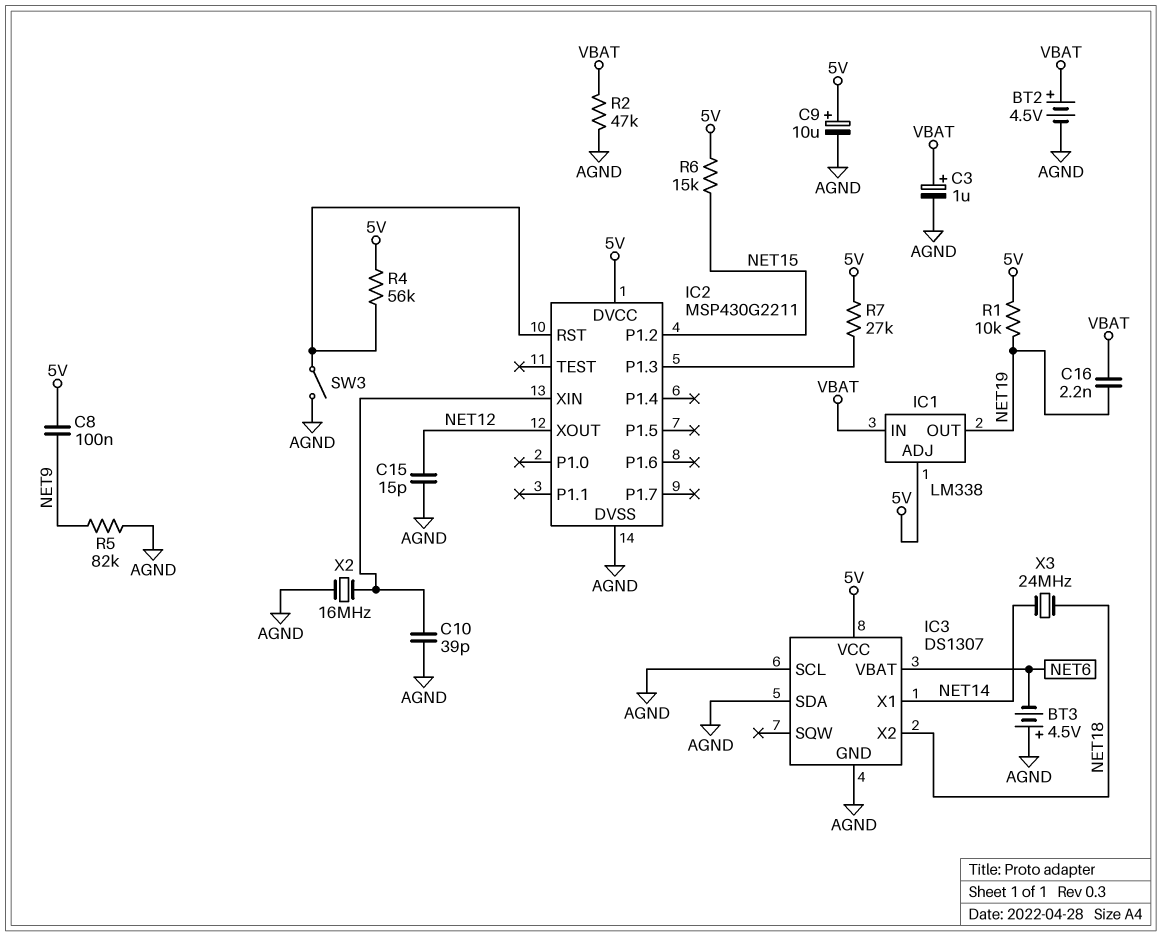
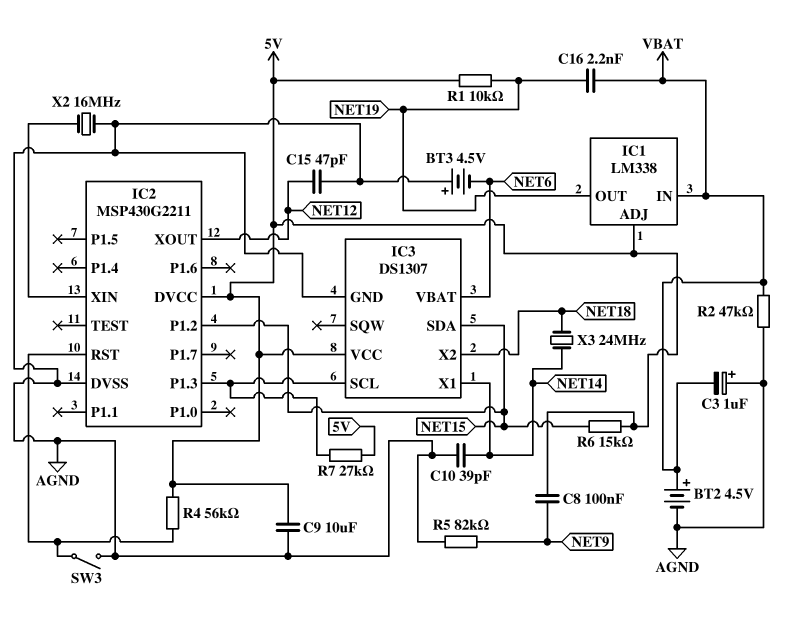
C3: 1uF (plus VBAT, minus AGND) -> 1uF (plus AGND, minus VBAT)
C9: 10uF (plus 5V, minus AGND) -> 10uF (5V, AGND)
C10: 39pF (AGND, IC2/XIN) -> 39pF (AGND, NET14)
C15: 15pF (AGND, NET12) -> 47pF (AGND, NET12)
IC3 pin SCL: AGND -> IC2/P1.3
IC3 pin SDA: AGND -> NET15

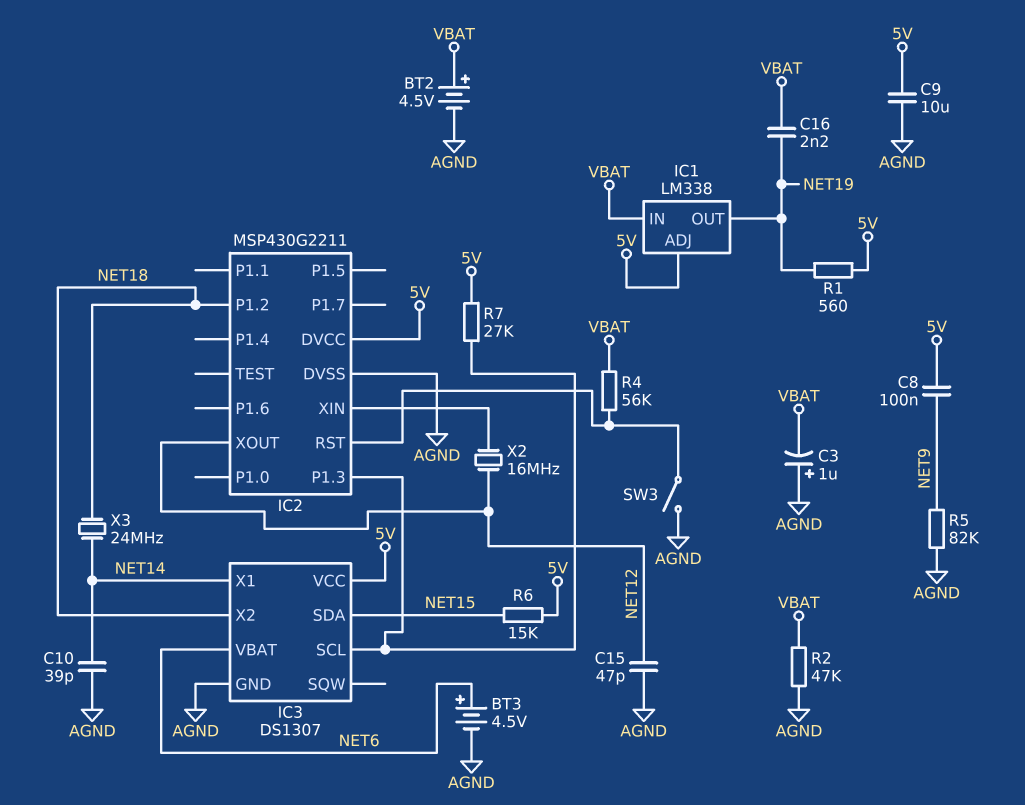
BT3: 4.5V (plus AGND, minus NET6) -> 4.5V (plus NET6, minus AGND)
IC2 pin P1.2: NET15 -> NET18
R1: 10k (5V, NET19) -> 560 (5V, NET19)
R4: 56k (5V, IC2/RST) -> 56k (IC2/RST, VBAT)
X2: 16MHz (AGND, IC2/XIN) -> 16MHz (IC2/XIN, NET12)

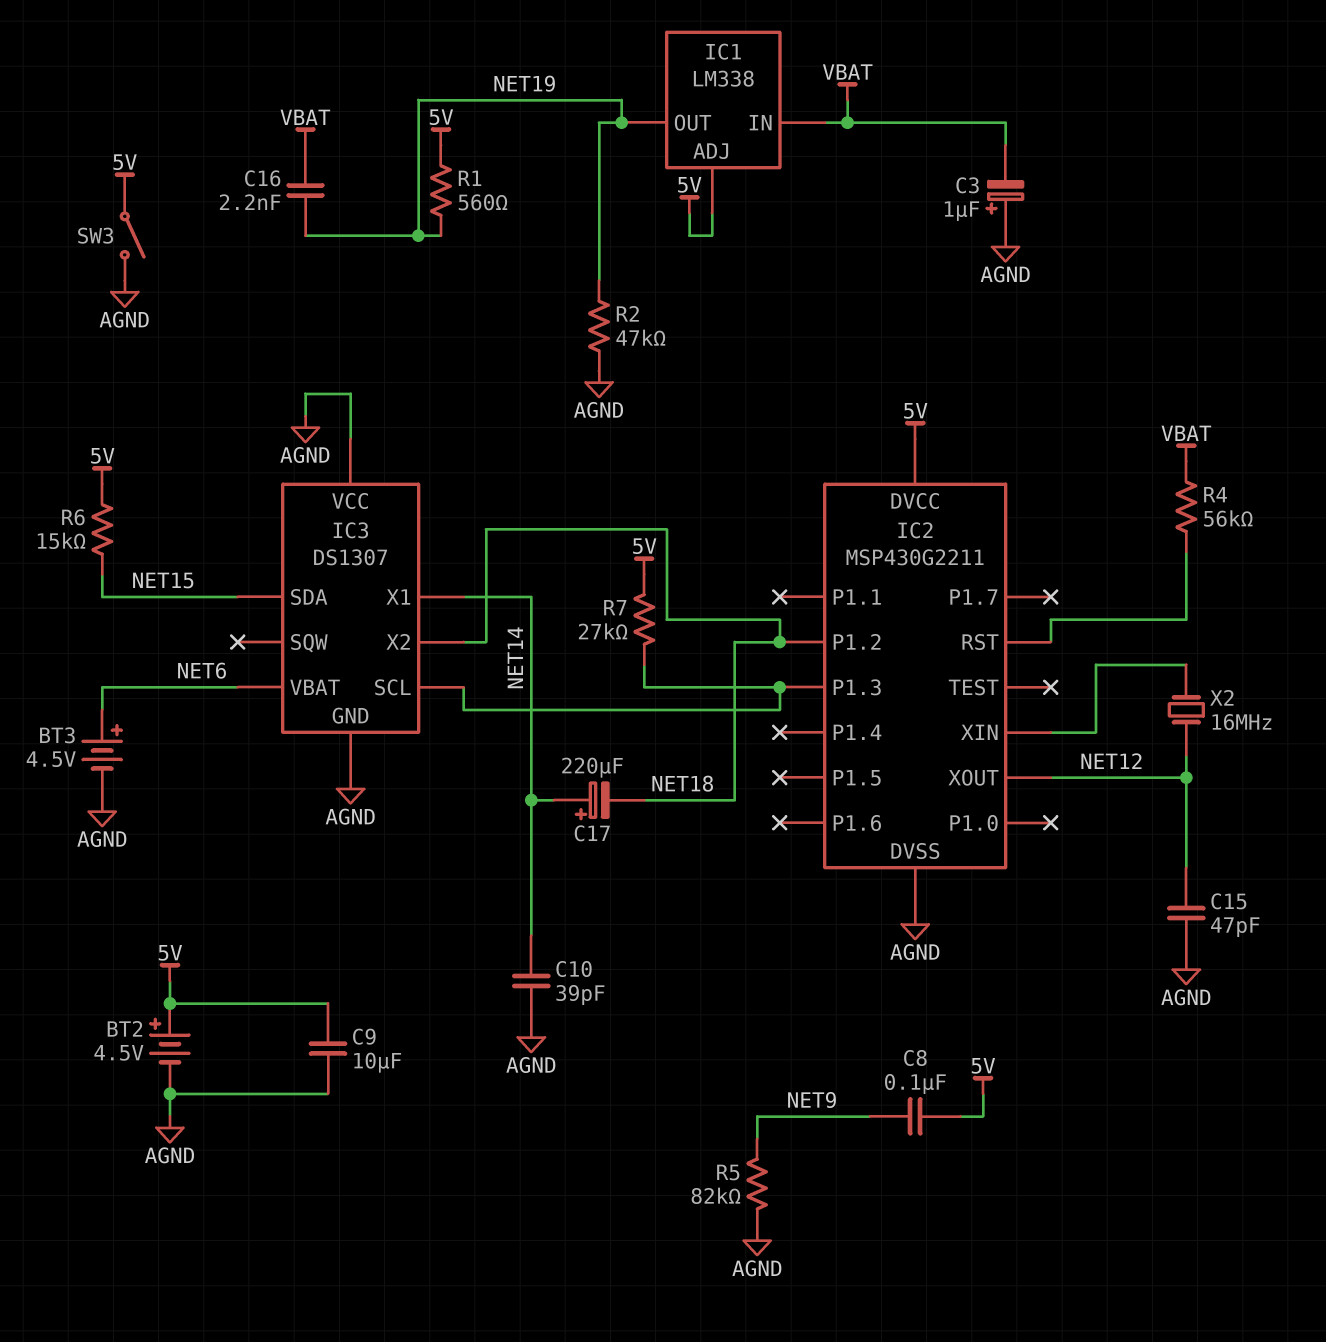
BT2: 4.5V (plus VBAT, minus AGND) -> 4.5V (plus 5V, minus AGND)
C17: none -> 220uF (plus NET14, minus NET18)
IC3 pin VCC: 5V -> AGND
R2: 47k (AGND, VBAT) -> 47k (AGND, NET19)
SW3: switch (AGND, IC2/RST) -> switch (5V, AGND)
X3: 24MHz (NET14, NET18) -> none

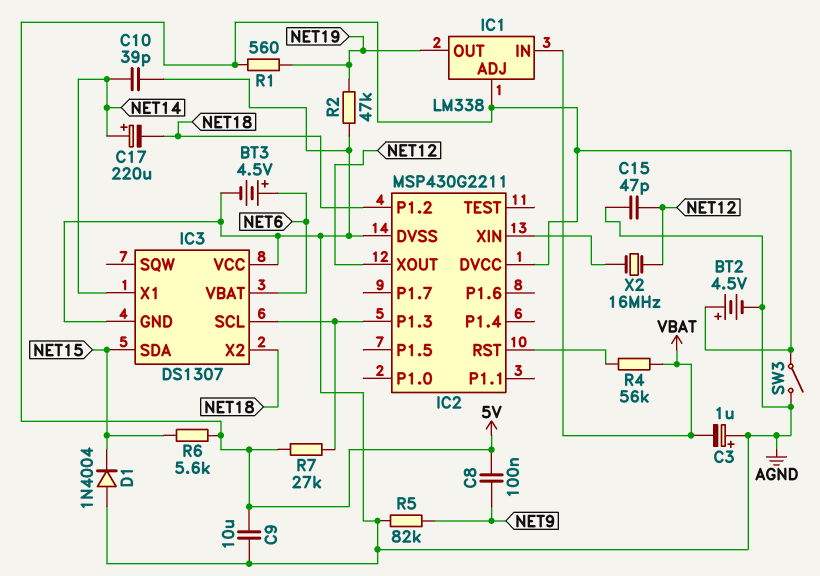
C16: 2.2nF (NET19, VBAT) -> none
D1: none -> diode 1N4004 (A AGND, K NET15)
R6: 15k (5V, NET15) -> 5.6k (5V, NET15)

